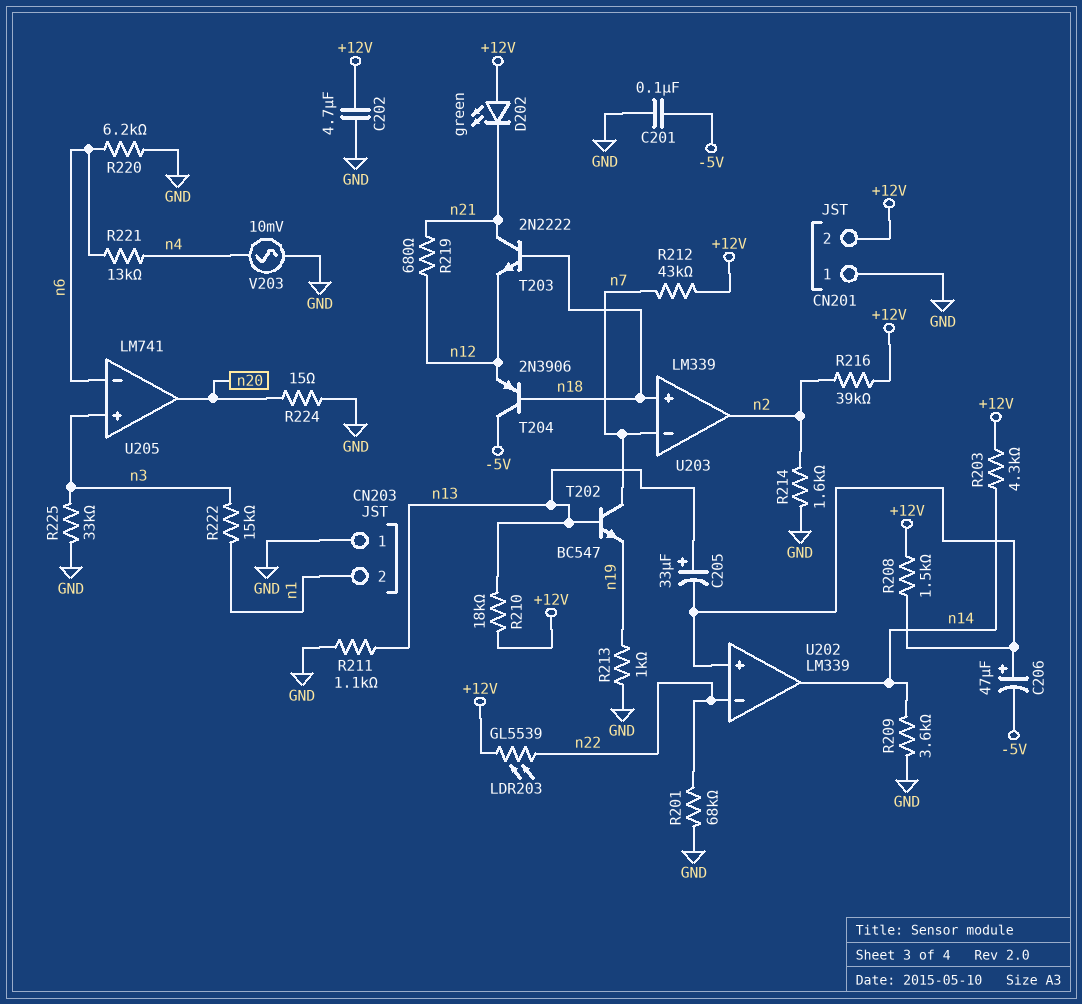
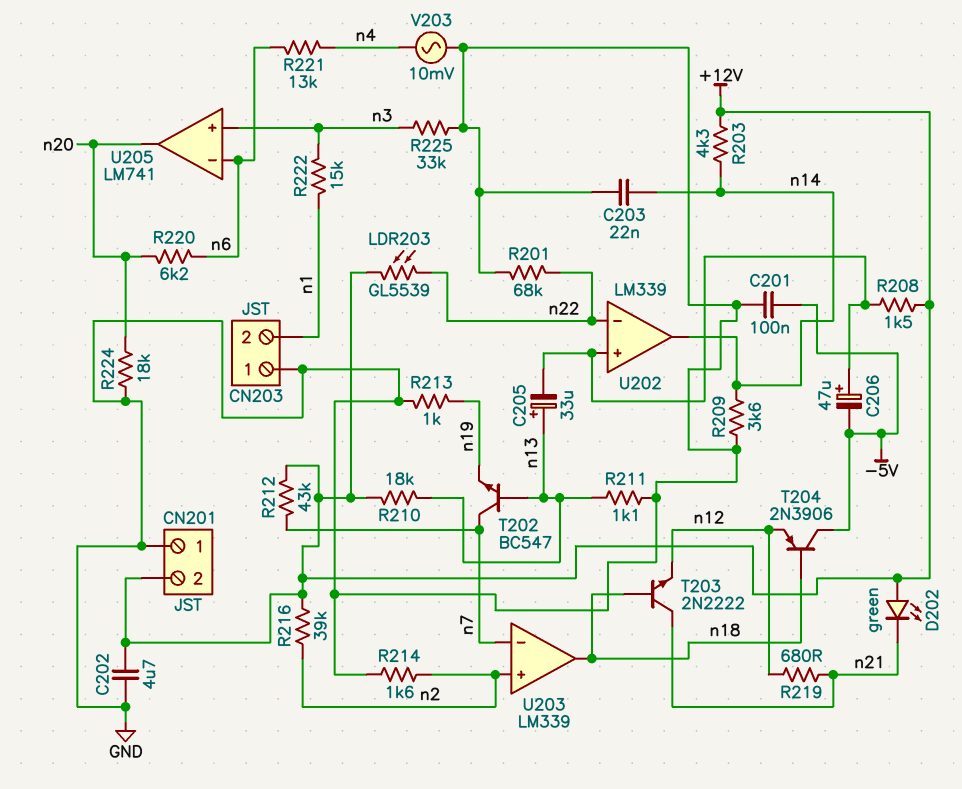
C203: none -> 22nF (GND, n14)
R220: 6.2k (GND, n6) -> 6.2k (n6, n20)
R224: 15 (GND, n20) -> 18k (GND, n20)
U203 pin in+: n18 -> n2
U203 pin out: n2 -> n18

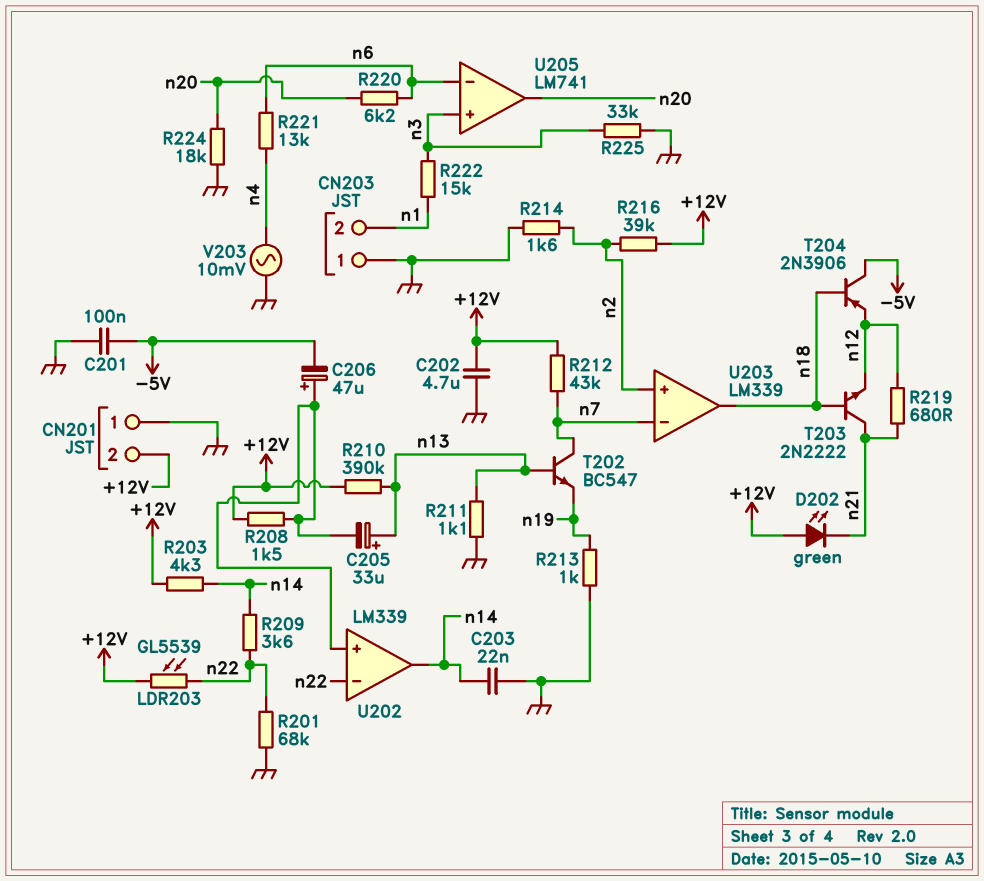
R209: 3.6k (GND, n14) -> 3.6k (n14, n22)
R210: 18k (+12V, n13) -> 390k (+12V, n13)

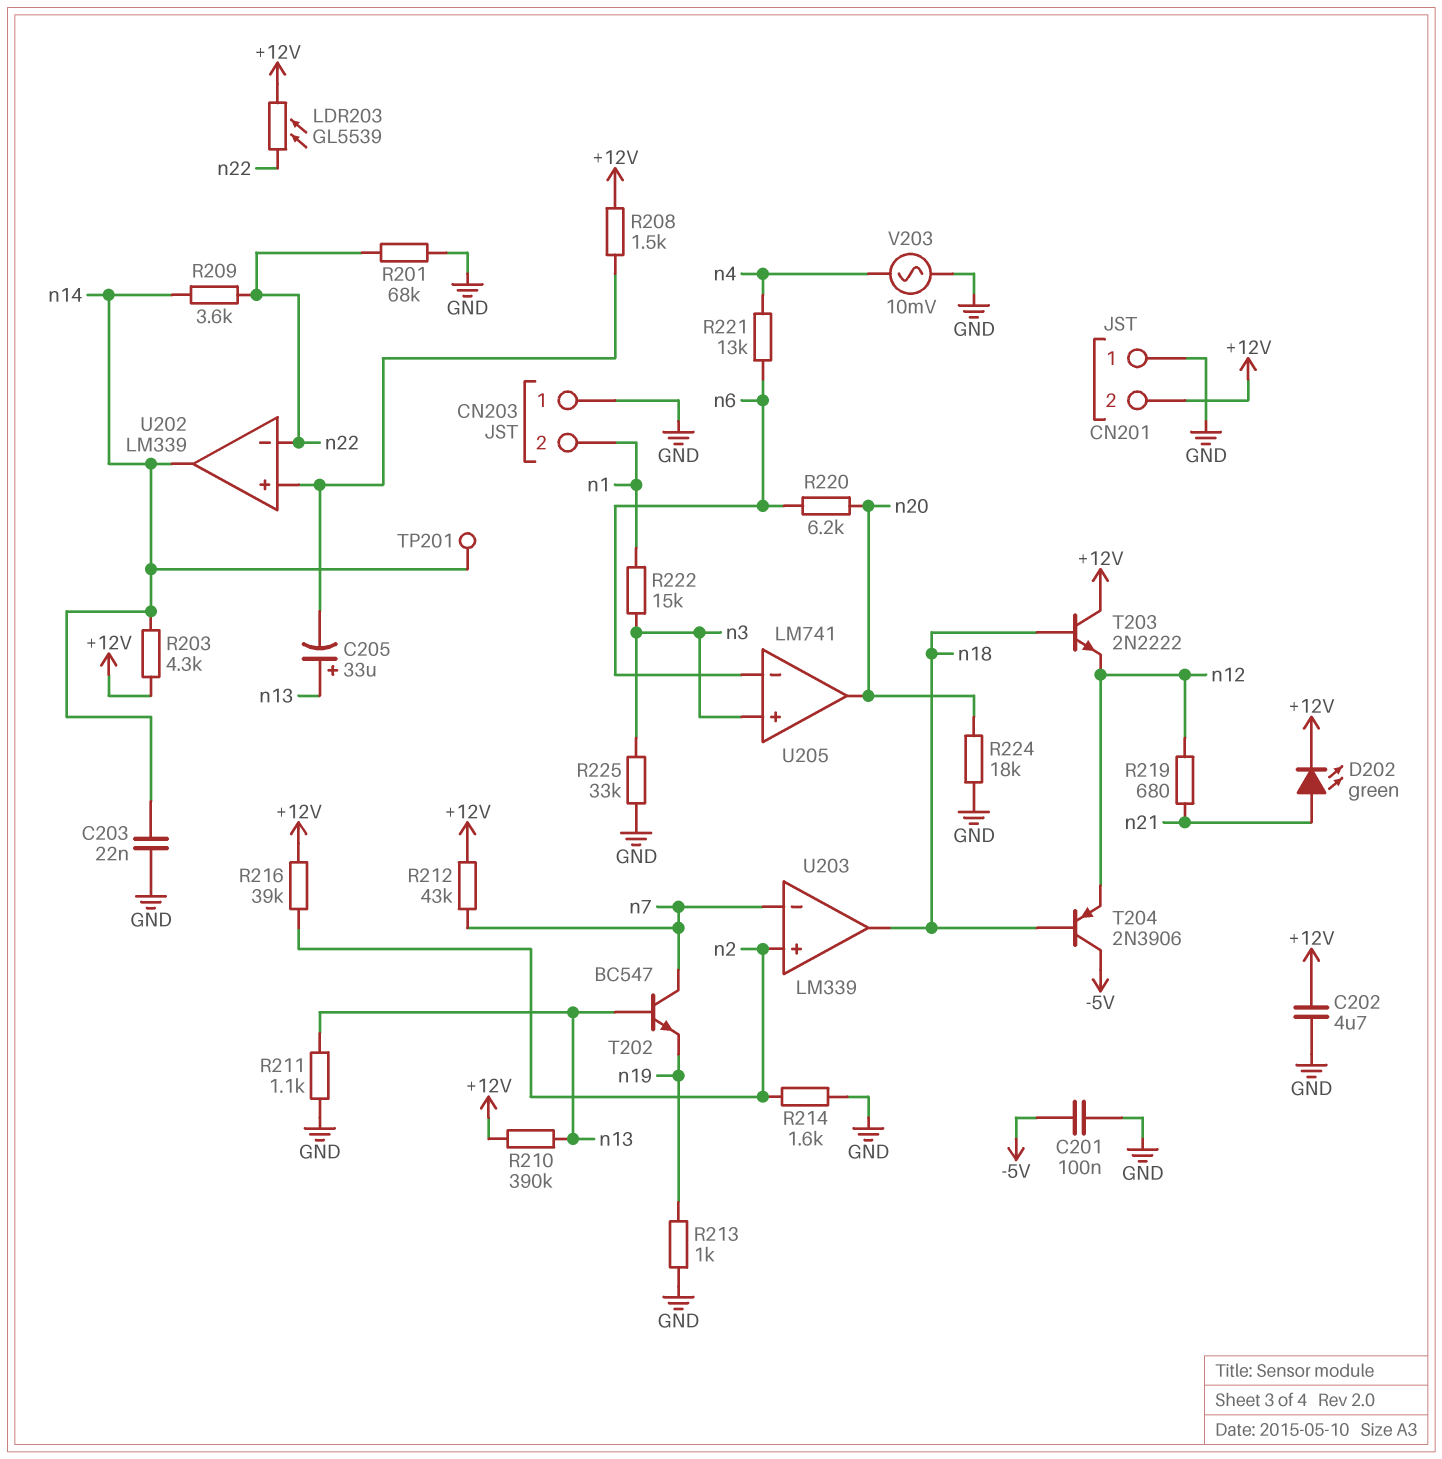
C206: 47uF (plus U202/in+, minus -5V) -> none
D202: LED green (A +12V, K n21) -> LED green (A n21, K +12V)
T203: NPN 2N2222 (B n18, C n21, E n12) -> NPN 2N2222 (B n18, C +12V, E n12)
TP201: none -> test point (n14)

